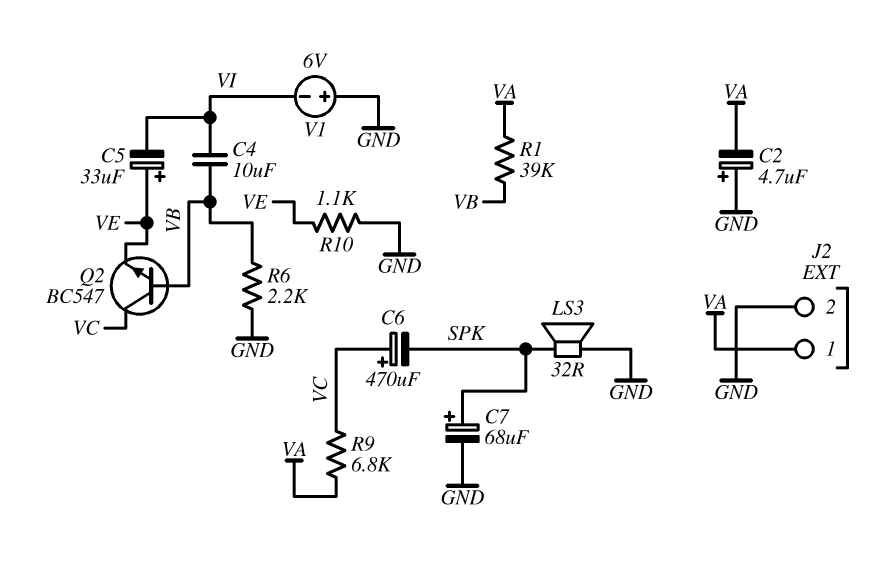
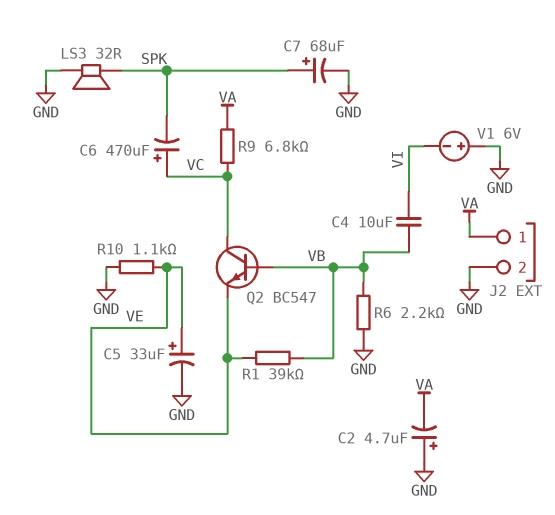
C5: 33uF (plus VE, minus VI) -> 33uF (plus VE, minus GND)
R1: 39k (VA, VB) -> 39k (VB, VE)

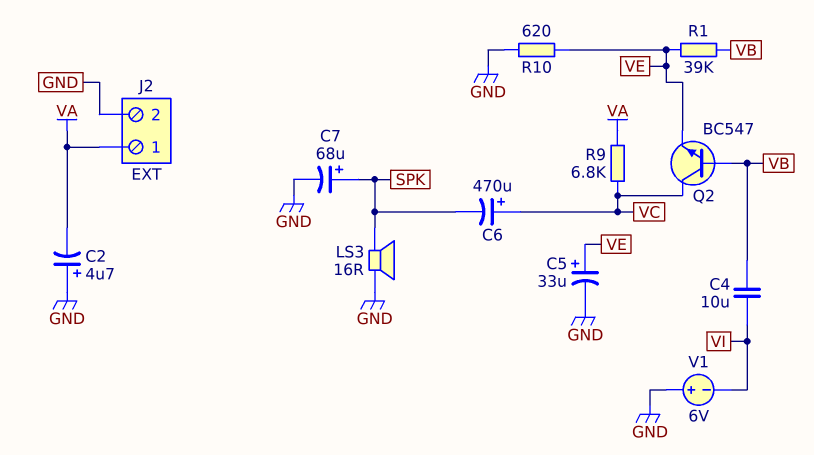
LS3: speaker 32R (GND, SPK) -> speaker 16R (GND, SPK)
R6: 2.2k (GND, VB) -> none
R10: 1.1k (GND, VE) -> 620 (GND, VE)

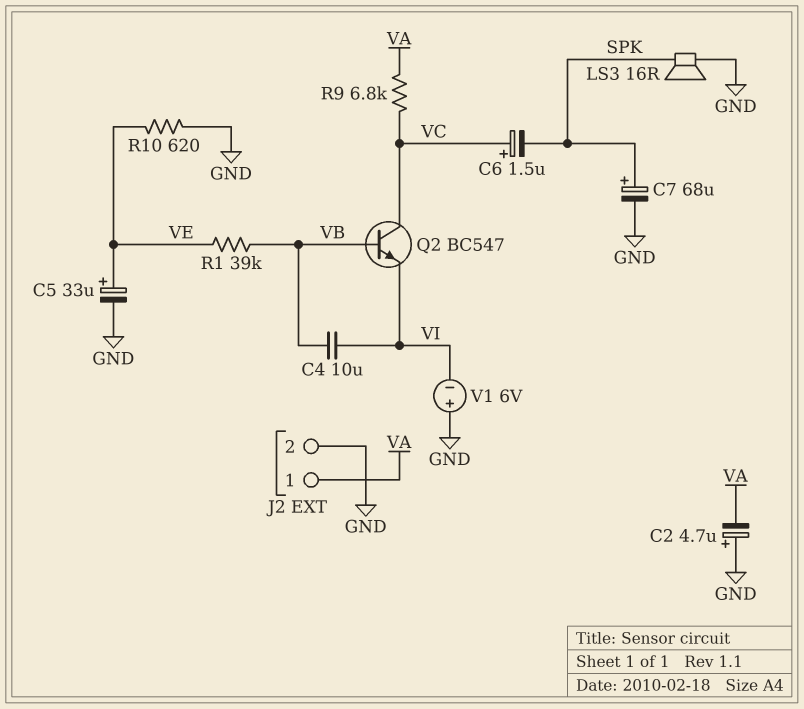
C6: 470uF (plus VC, minus SPK) -> 1.5uF (plus VC, minus SPK)
Q2: NPN BC547 (B VB, C VC, E VE) -> NPN BC547 (B VB, C VC, E VI)

